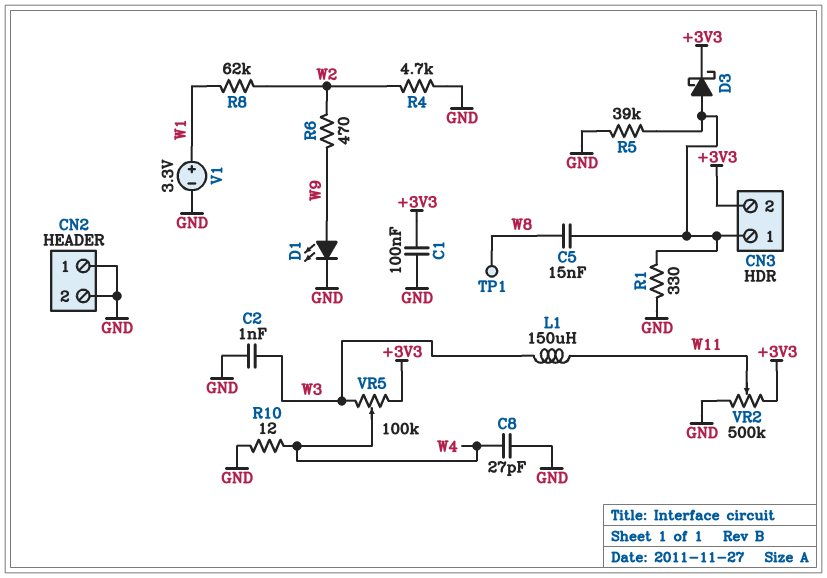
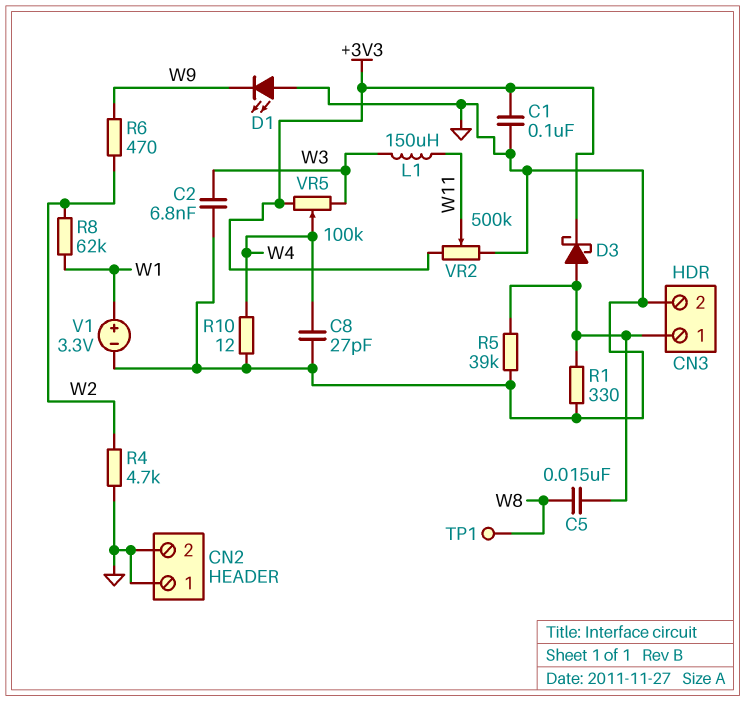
C2: 1nF (GND, W3) -> 6.8nF (GND, W3)
CN3 pin 2: +3V3 -> GND
D1: LED (A W9, K GND) -> LED (A GND, K W9)

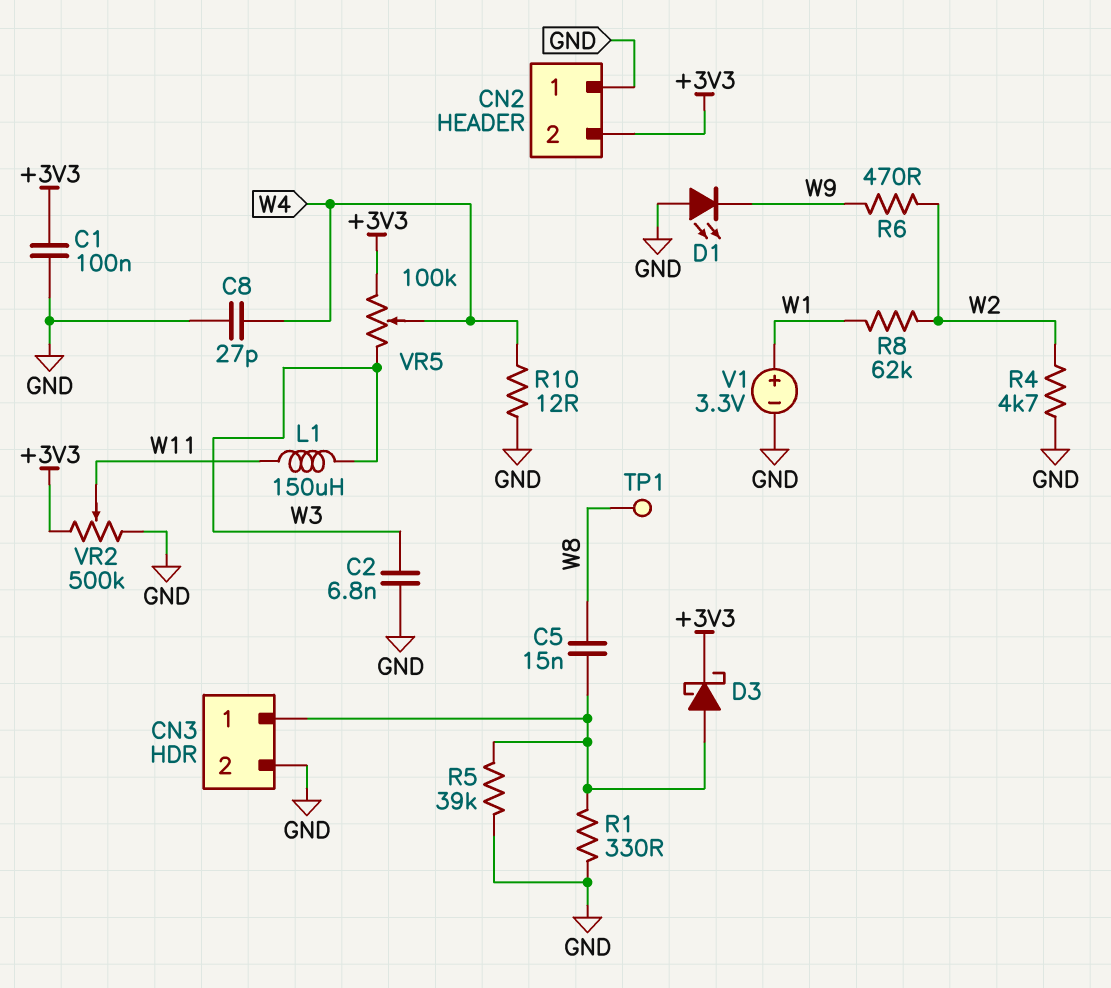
CN2 pin 2: GND -> +3V3

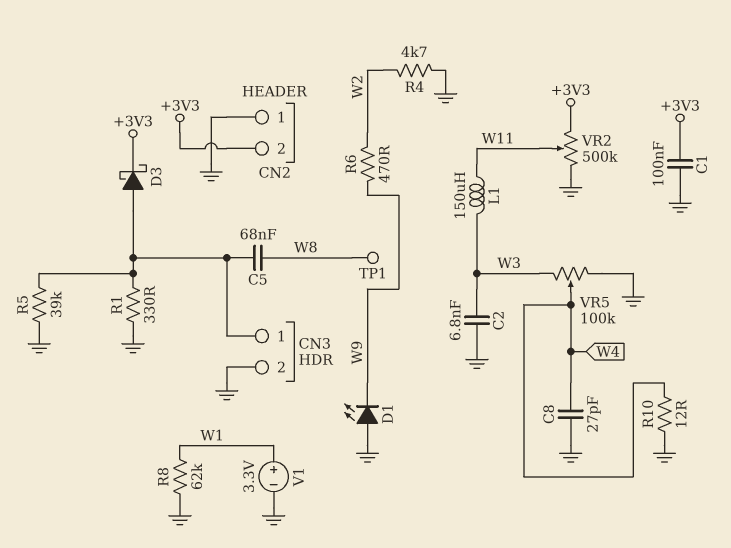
C5: 15nF (CN3/1, W8) -> 68nF (CN3/1, W8)
R8: 62k (W1, W2) -> 62k (GND, W1)
VR5: 100k (+3V3, W3, wiper W4) -> 100k (GND, W3, wiper W4)

